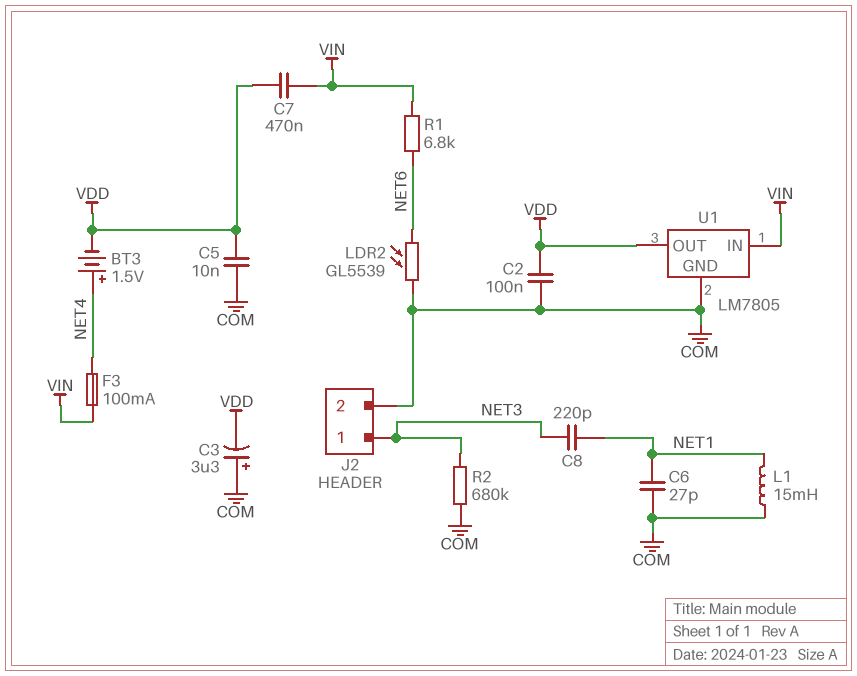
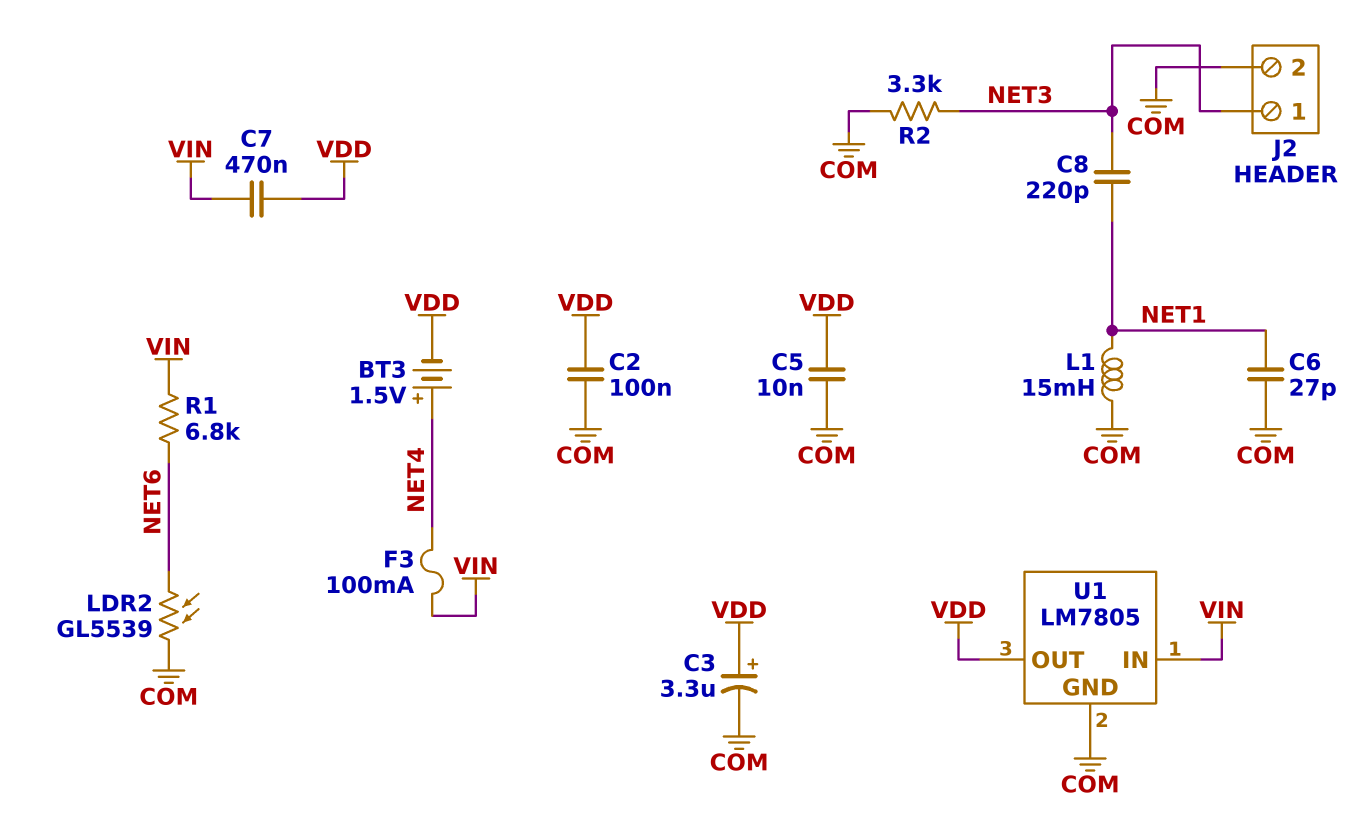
C3: 3.3uF (plus COM, minus VDD) -> 3.3uF (plus VDD, minus COM)
R2: 680k (COM, NET3) -> 3.3k (COM, NET3)

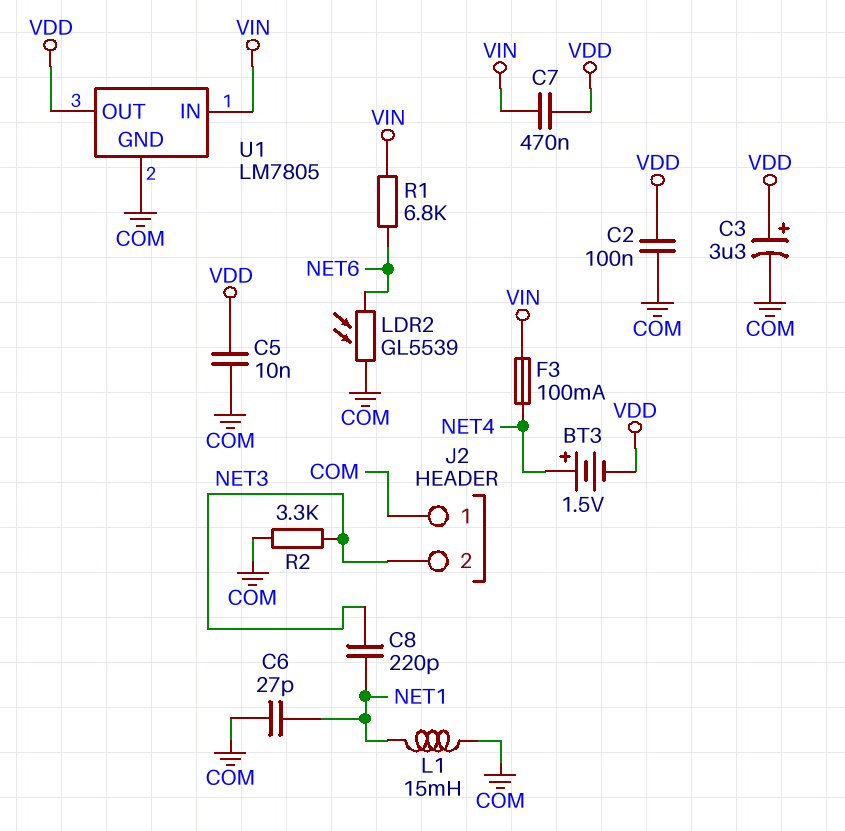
J2 pin 1: NET3 -> COM
J2 pin 2: COM -> NET3

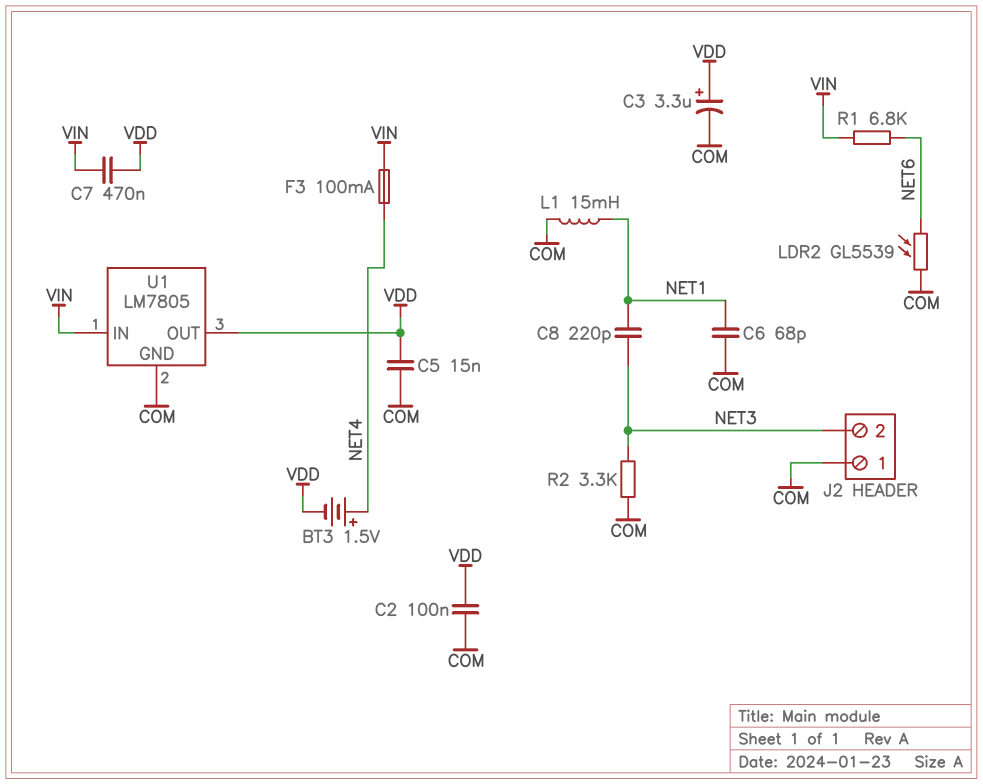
C5: 10nF (COM, VDD) -> 15nF (COM, VDD)
C6: 27pF (COM, NET1) -> 68pF (COM, NET1)

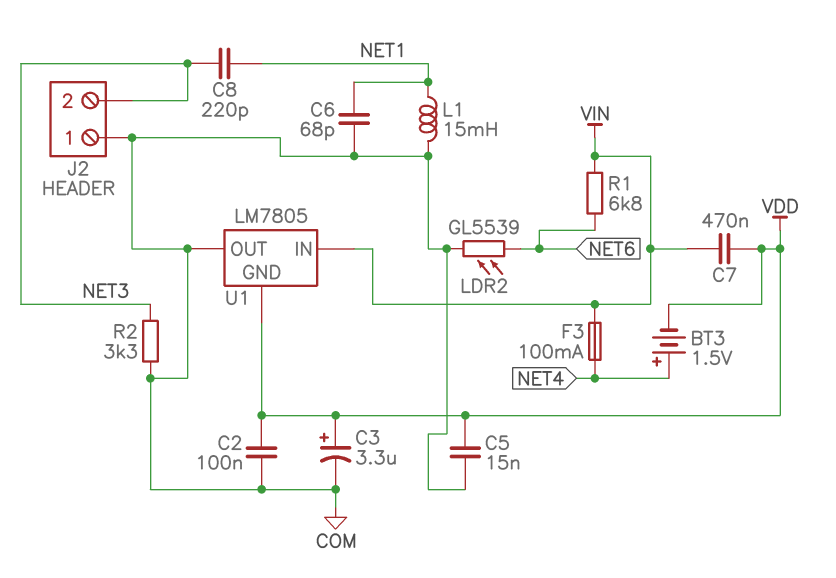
U1 pin GND: COM -> VDD
U1 pin OUT: VDD -> COM

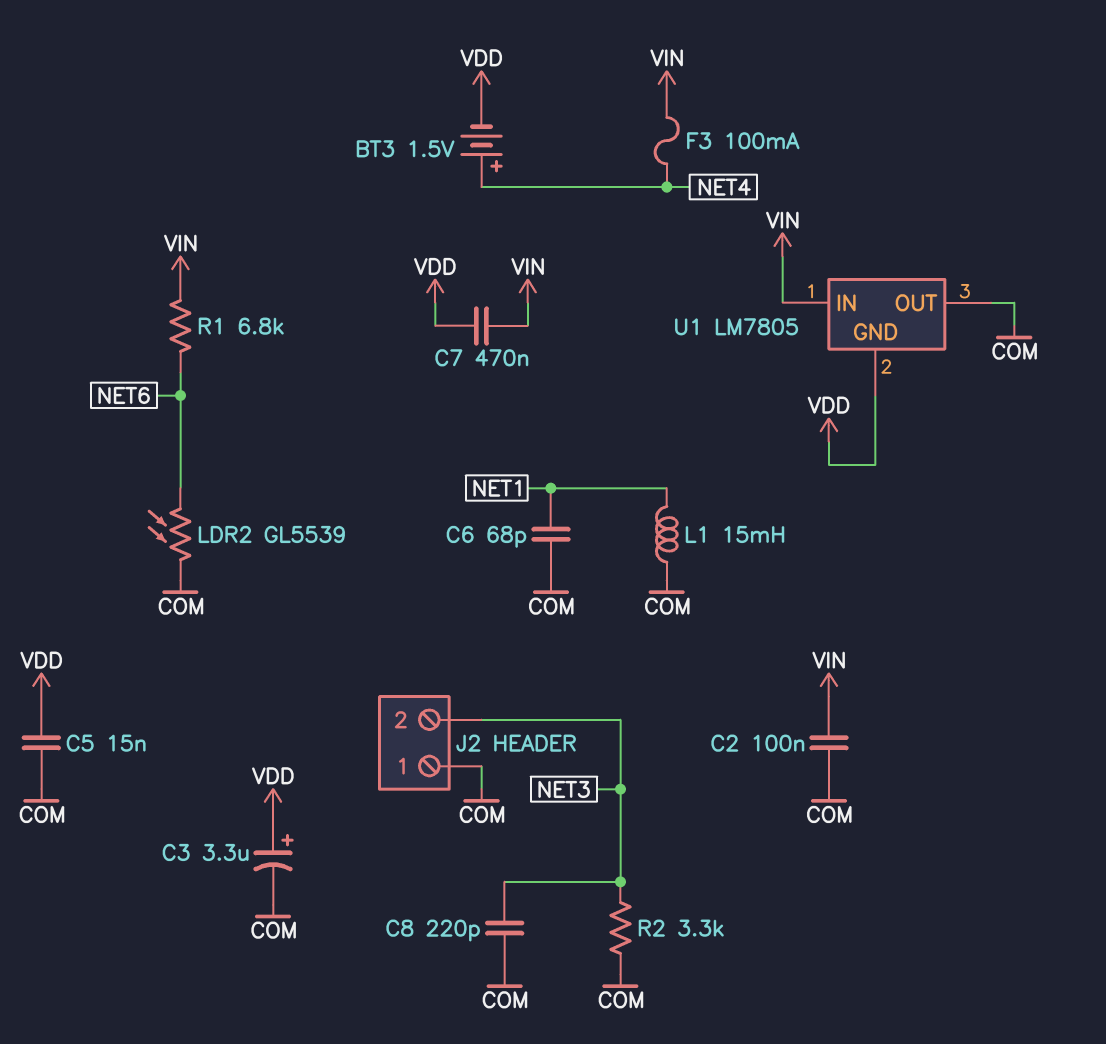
C2: 100nF (COM, VDD) -> 100nF (COM, VIN)
C8: 220pF (NET1, NET3) -> 220pF (COM, NET3)

